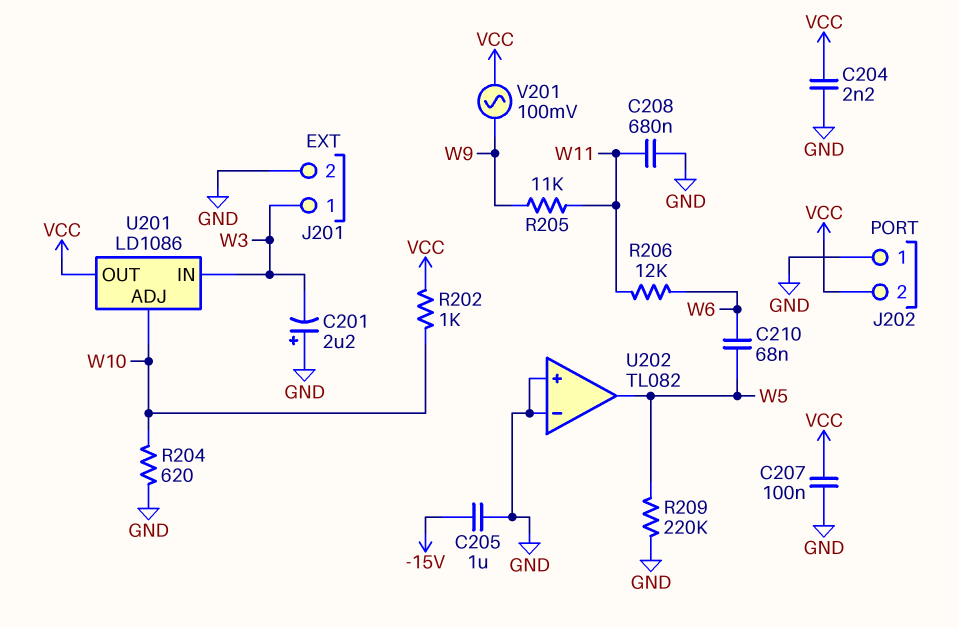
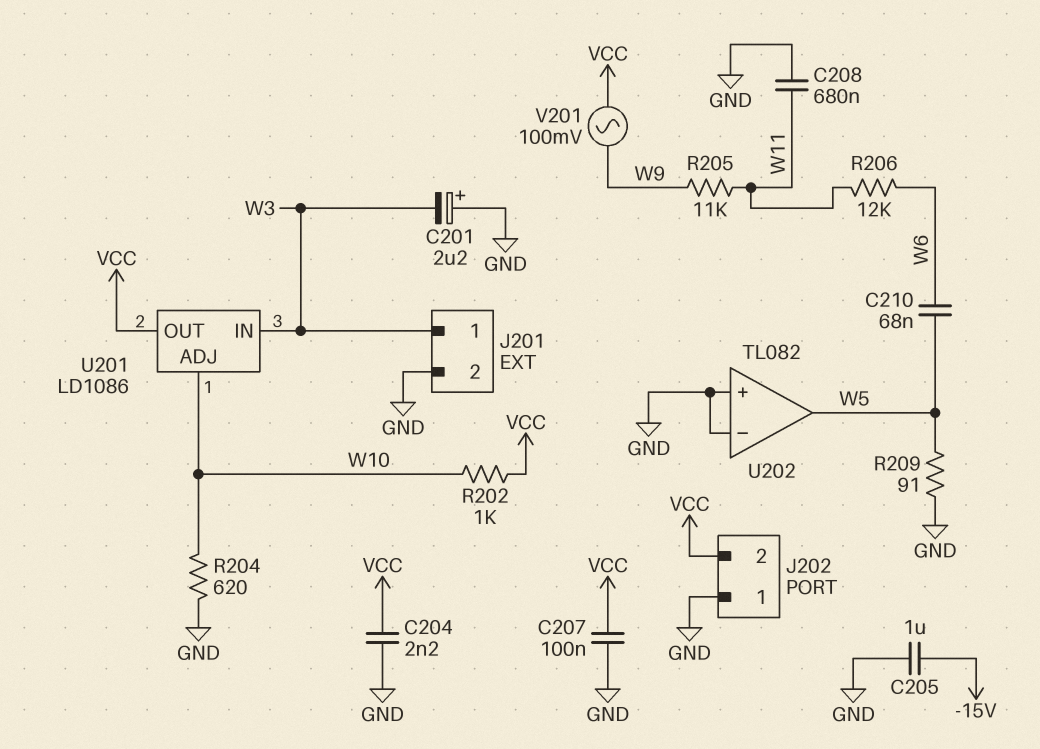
R209: 220k (GND, W5) -> 91 (GND, W5)

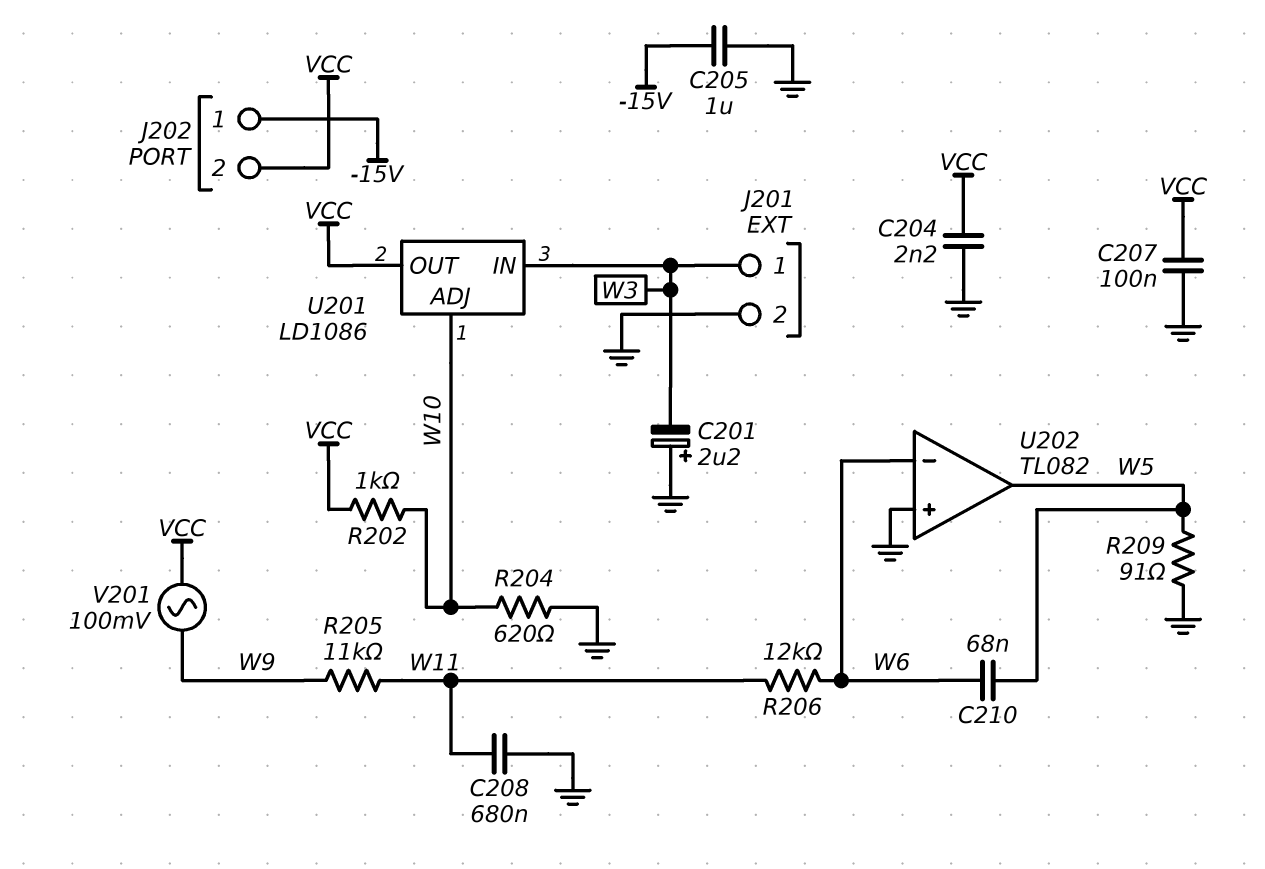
J202 pin 1: GND -> -15V
U202 pin in-: GND -> W6

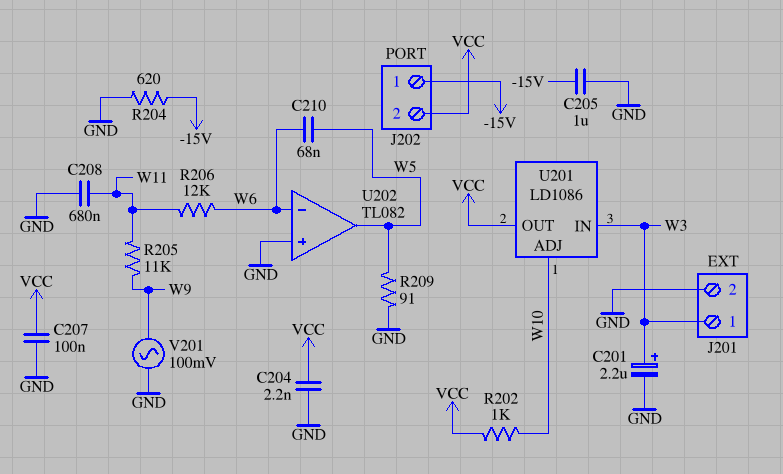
C201: 2.2uF (plus GND, minus W3) -> 2.2uF (plus W3, minus GND)
R204: 620 (GND, W10) -> 620 (-15V, GND)
V201: AC 100mV (VCC, W9) -> AC 100mV (GND, W9)

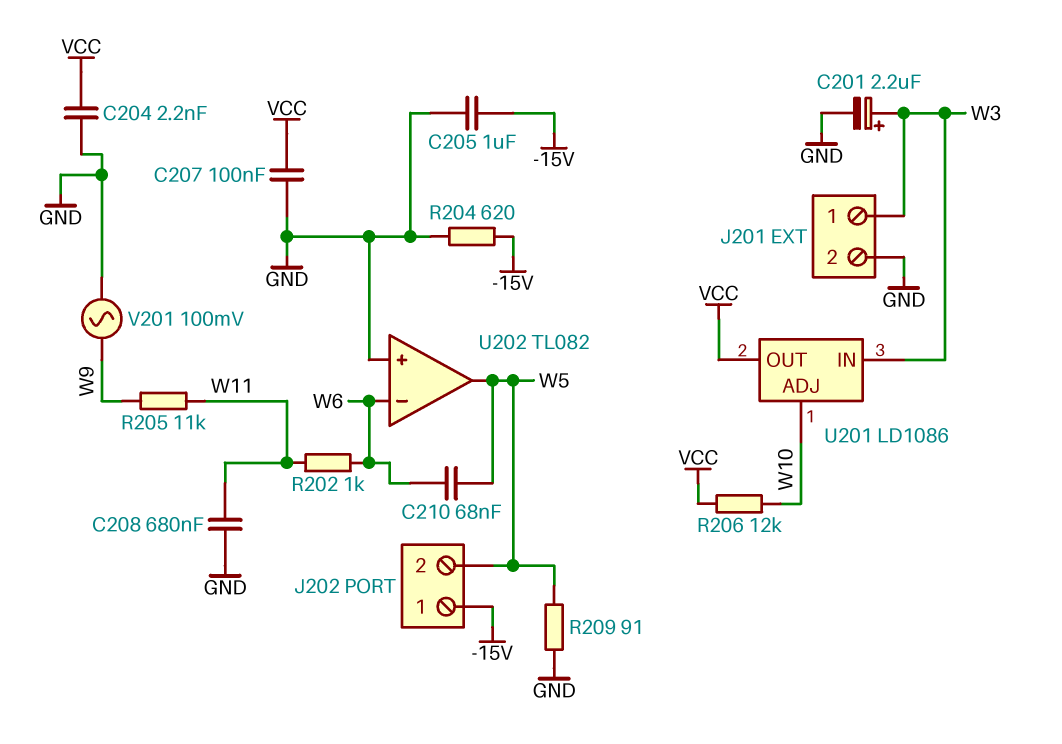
J202 pin 2: VCC -> W5
R202: 1k (VCC, W10) -> 1k (W6, W11)
R206: 12k (W6, W11) -> 12k (VCC, W10)

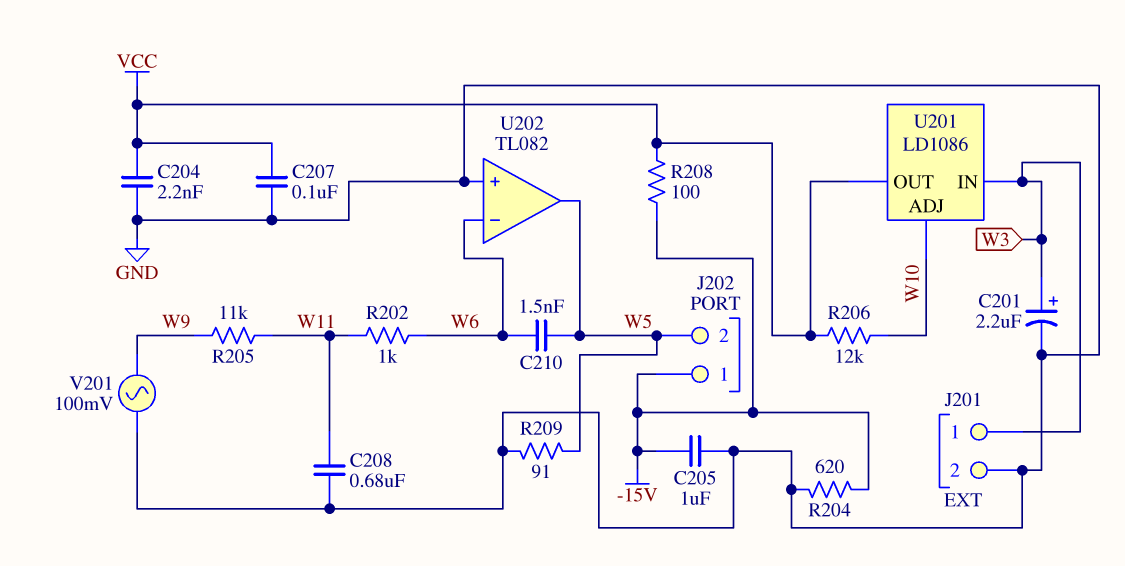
C210: 68nF (W5, W6) -> 1.5nF (W5, W6)
R208: none -> 100 (-15V, VCC)

